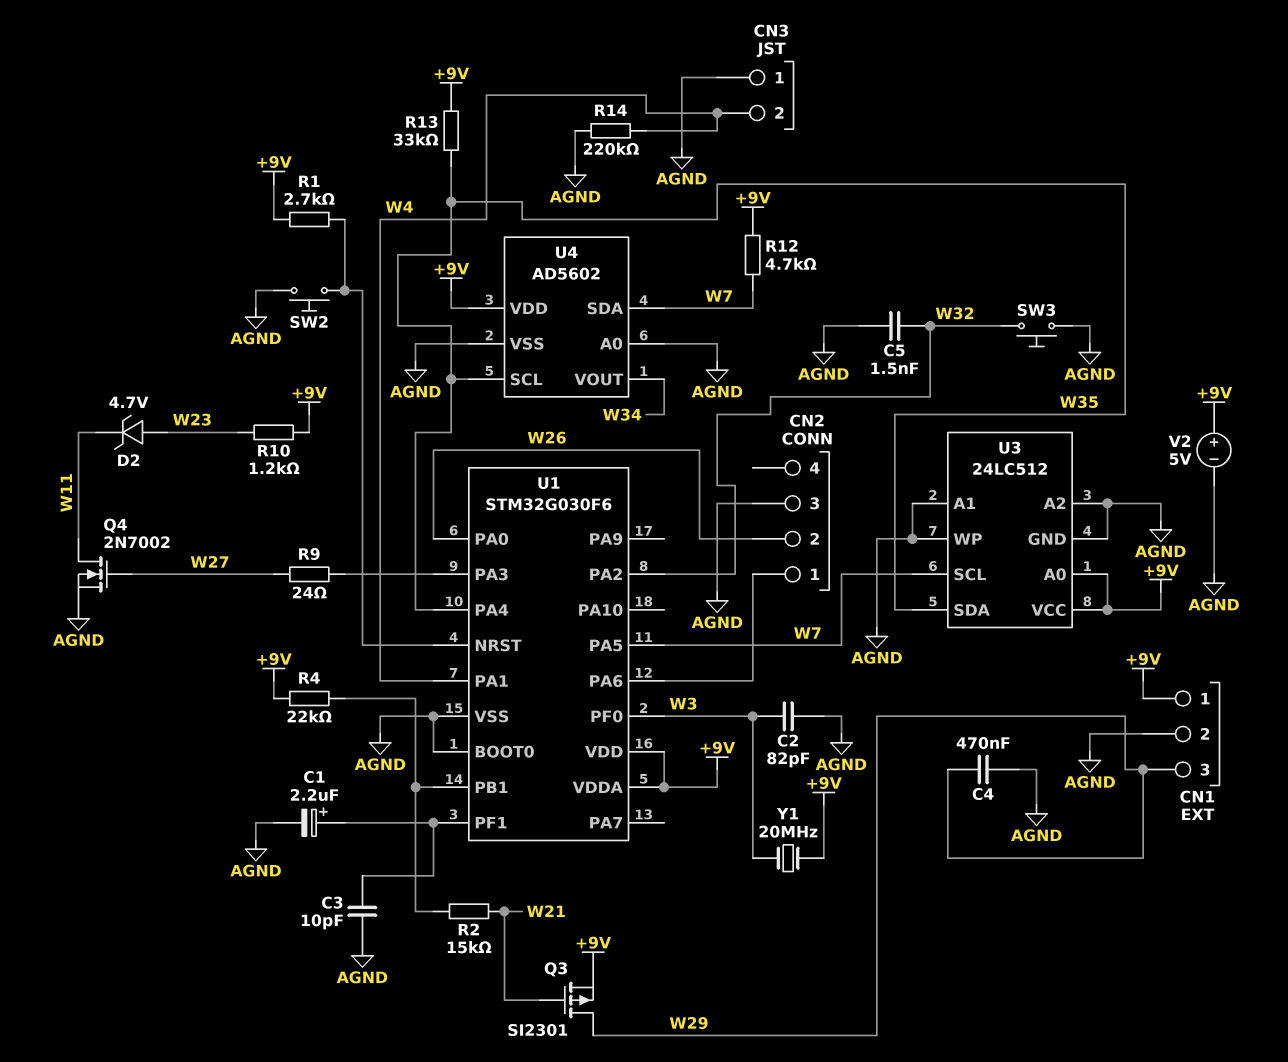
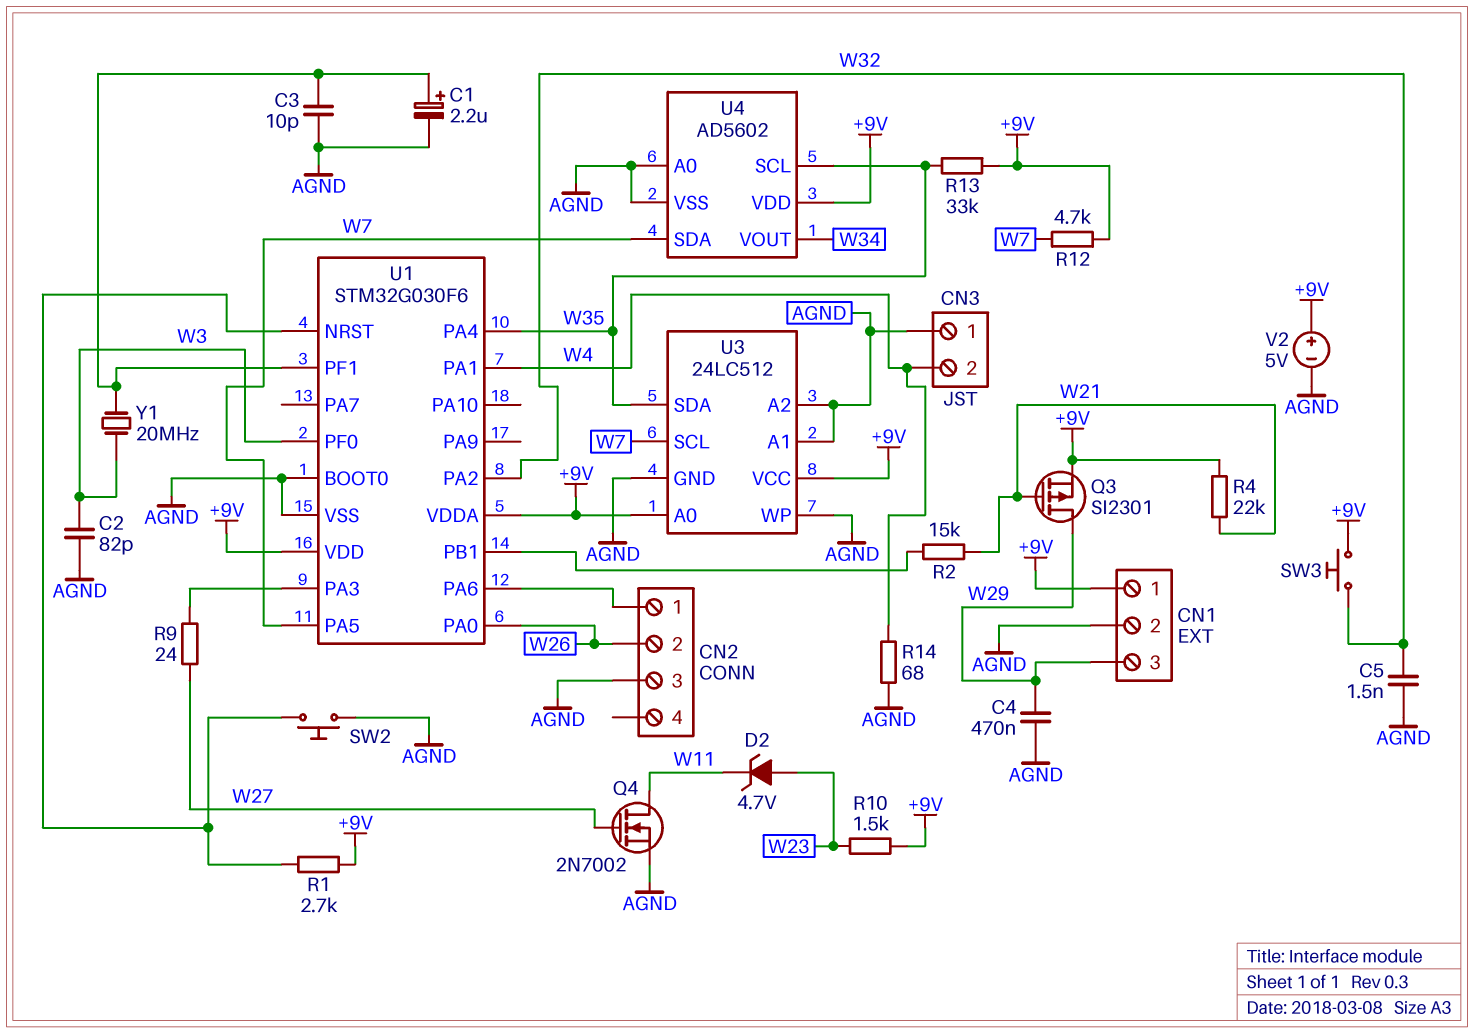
R4: 22k (+9V, U1/PB1) -> 22k (+9V, W21)
R10: 1.2k (+9V, W23) -> 1.5k (+9V, W23)
R14: 220k (AGND, W4) -> 68 (AGND, W4)
SW3: button (AGND, W32) -> button (+9V, W32)
Y1: 20MHz (+9V, W3) -> 20MHz (U1/PF1, W3)

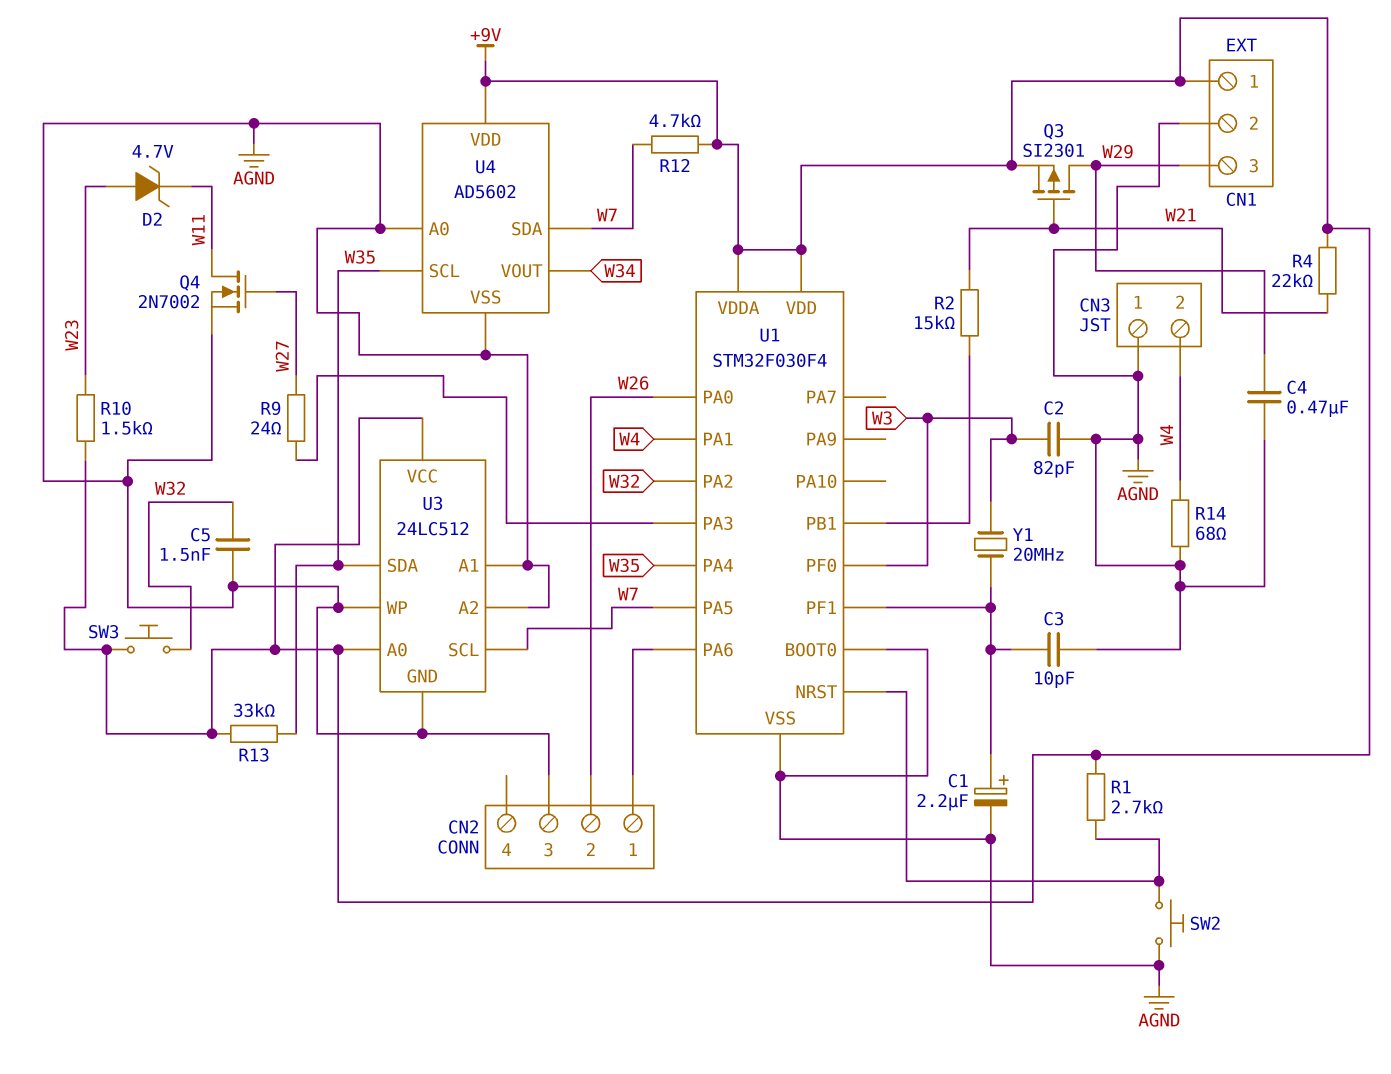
U1: STM32G030F6 -> STM32F030F4
V2: 5V (plus +9V, minus AGND) -> none

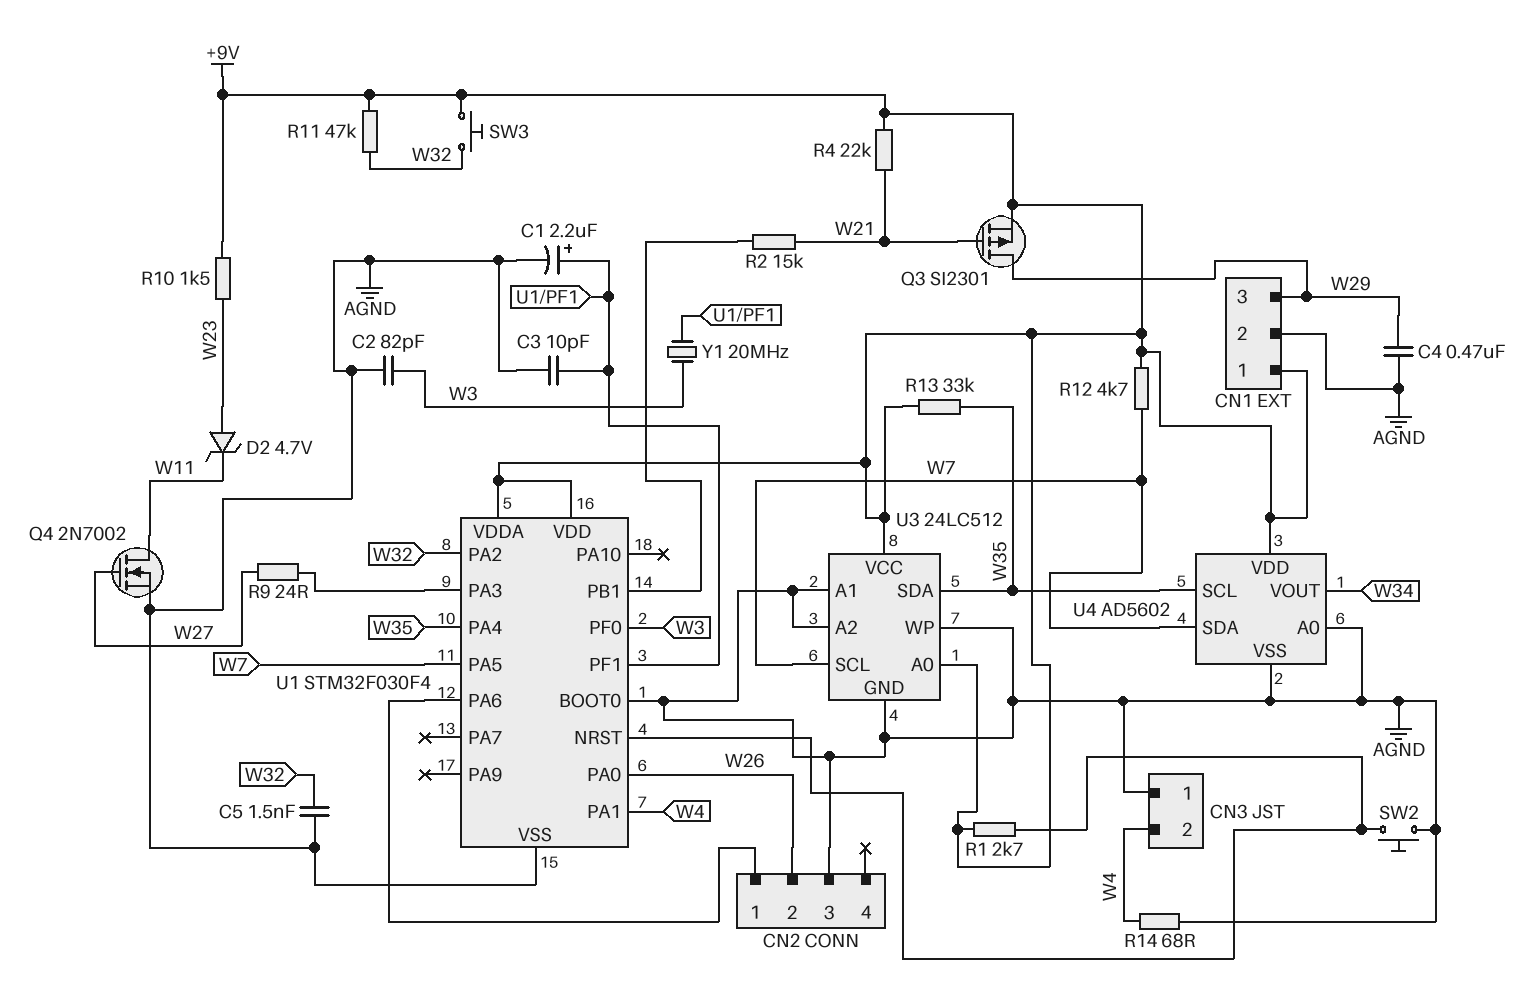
R11: none -> 47k (+9V, W32)

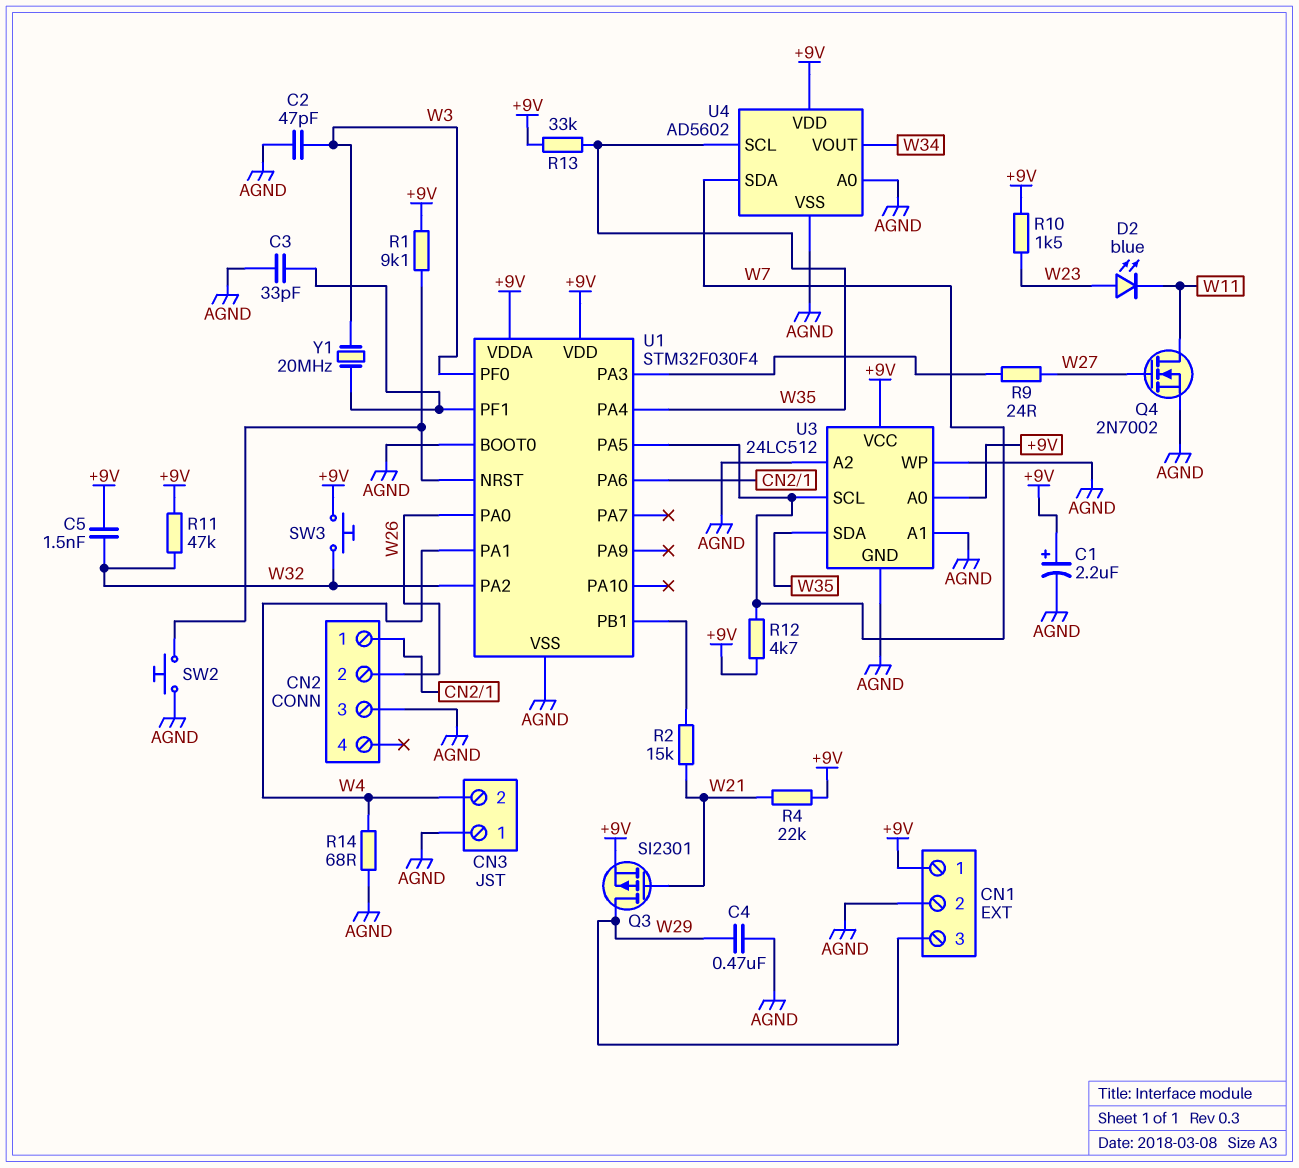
C1: 2.2uF (plus U1/PF1, minus AGND) -> 2.2uF (plus +9V, minus AGND)
C2: 82pF (AGND, W3) -> 47pF (AGND, W3)
C3: 10pF (AGND, U1/PF1) -> 33pF (AGND, U1/PF1)
C5: 1.5nF (AGND, W32) -> 1.5nF (+9V, W32)
D2: zener 4.7V (A W23, K W11) -> LED blue (A W23, K W11)
R1: 2.7k (+9V, U1/NRST) -> 9.1k (+9V, U1/NRST)

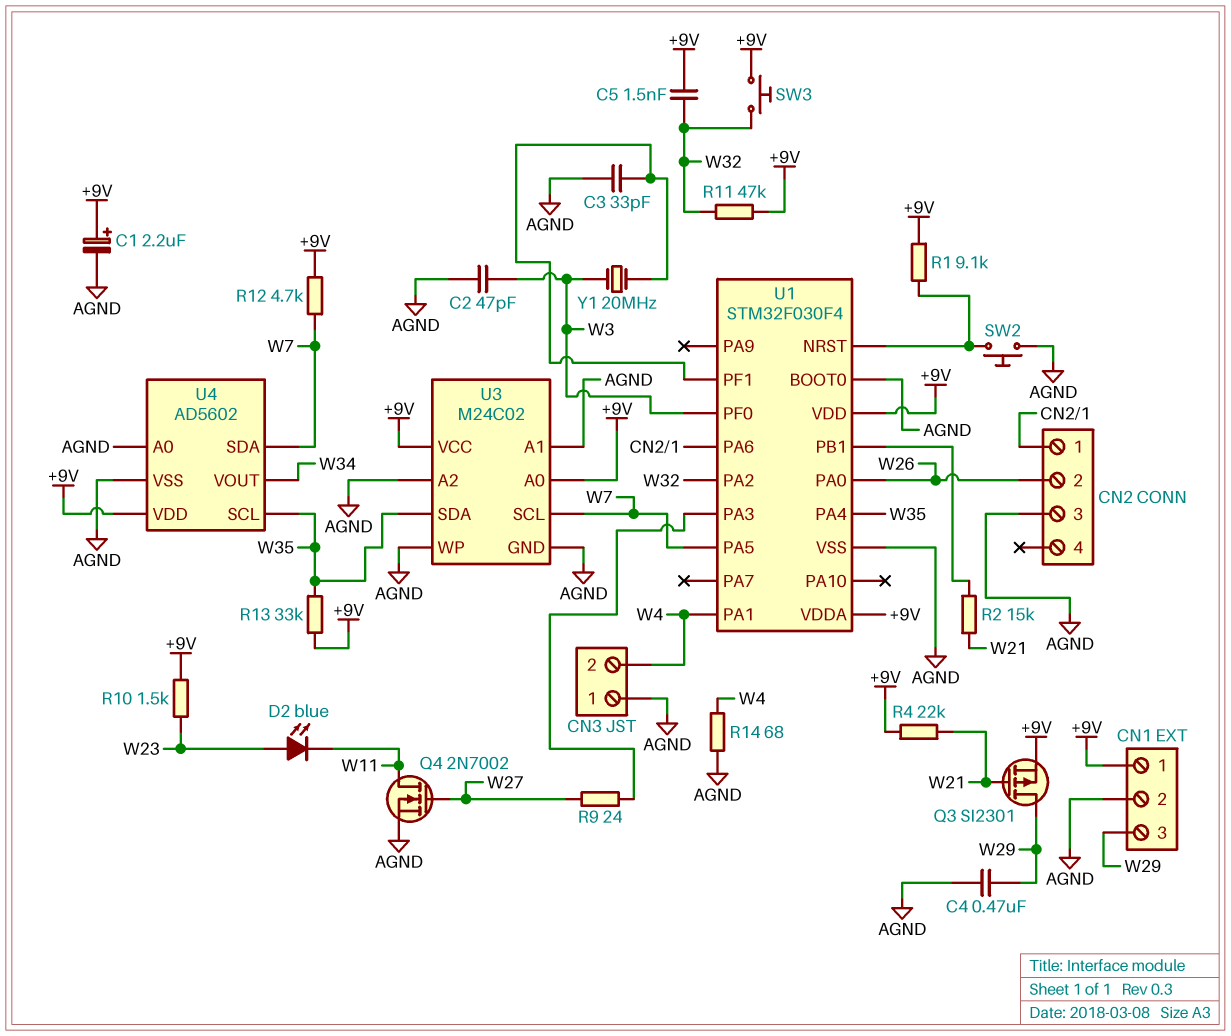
U3: 24LC512 -> M24C02

